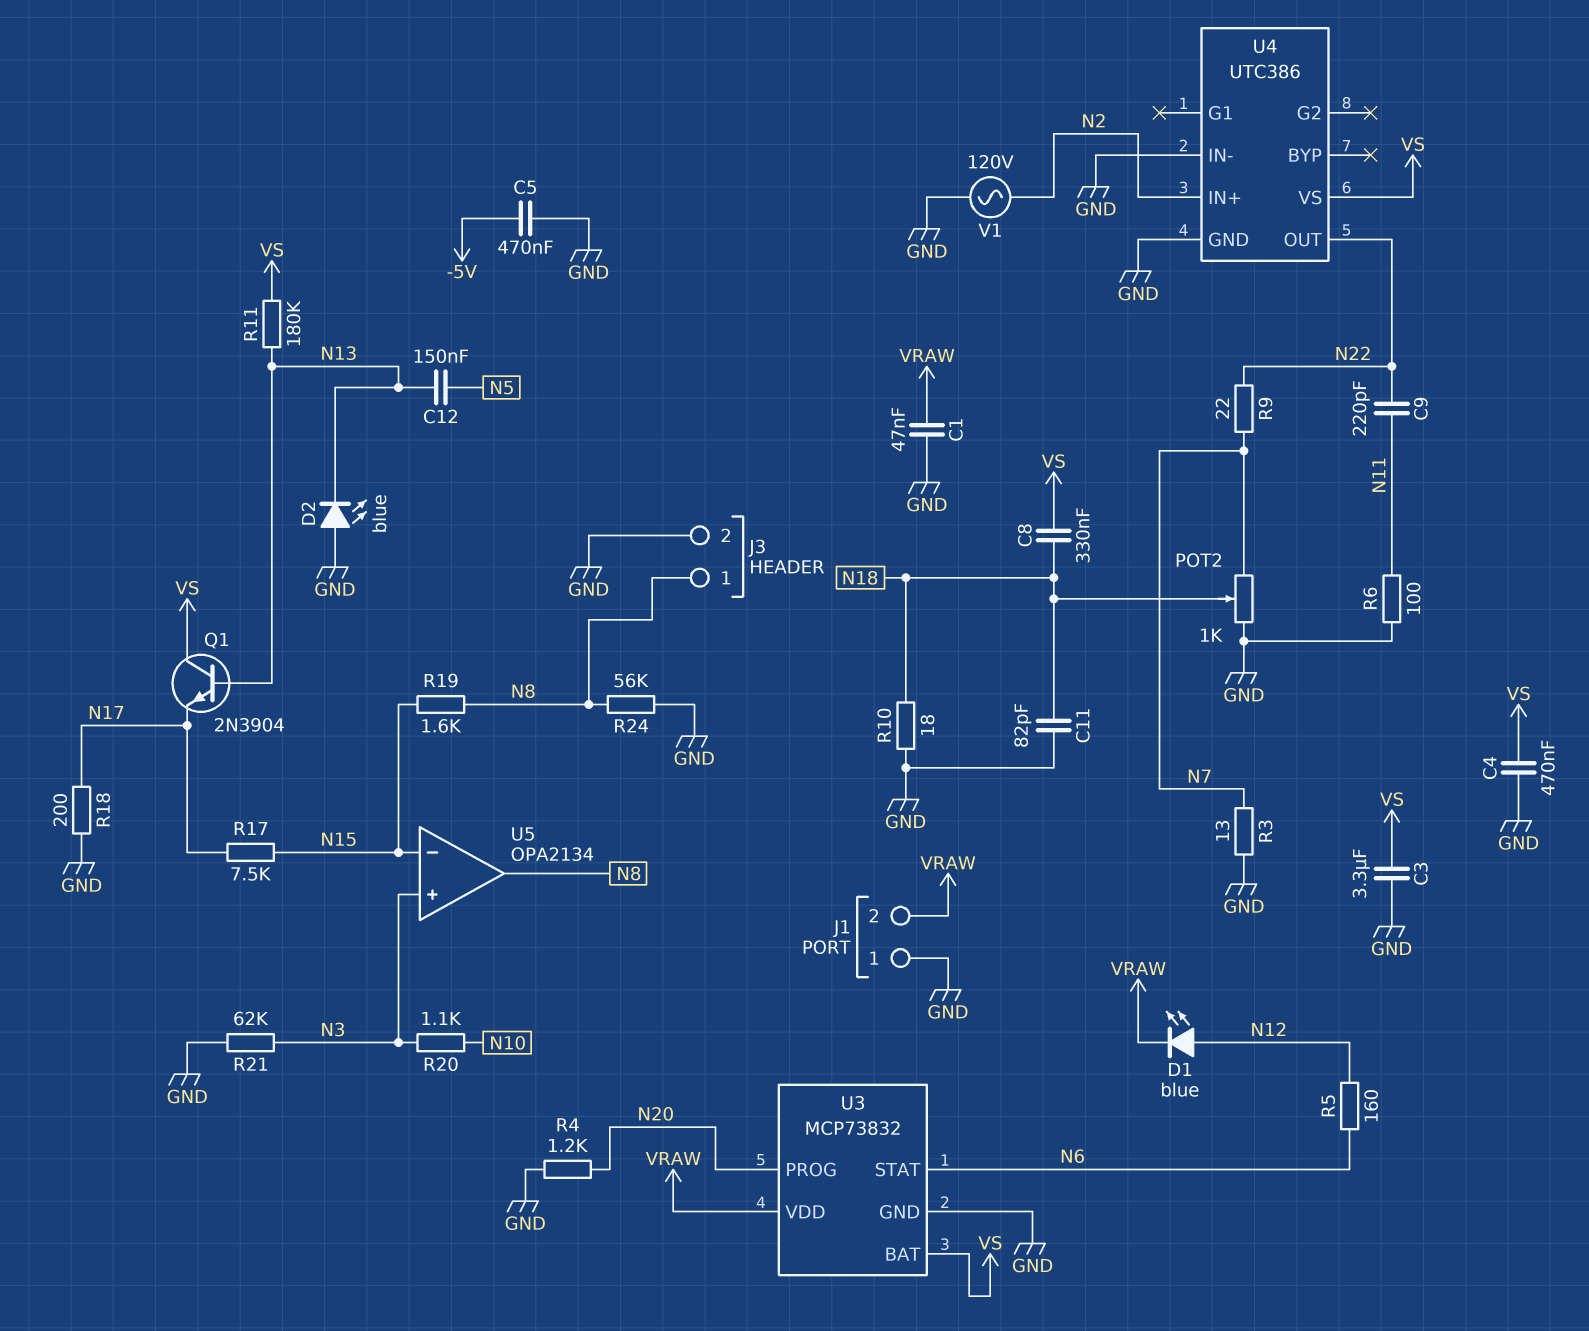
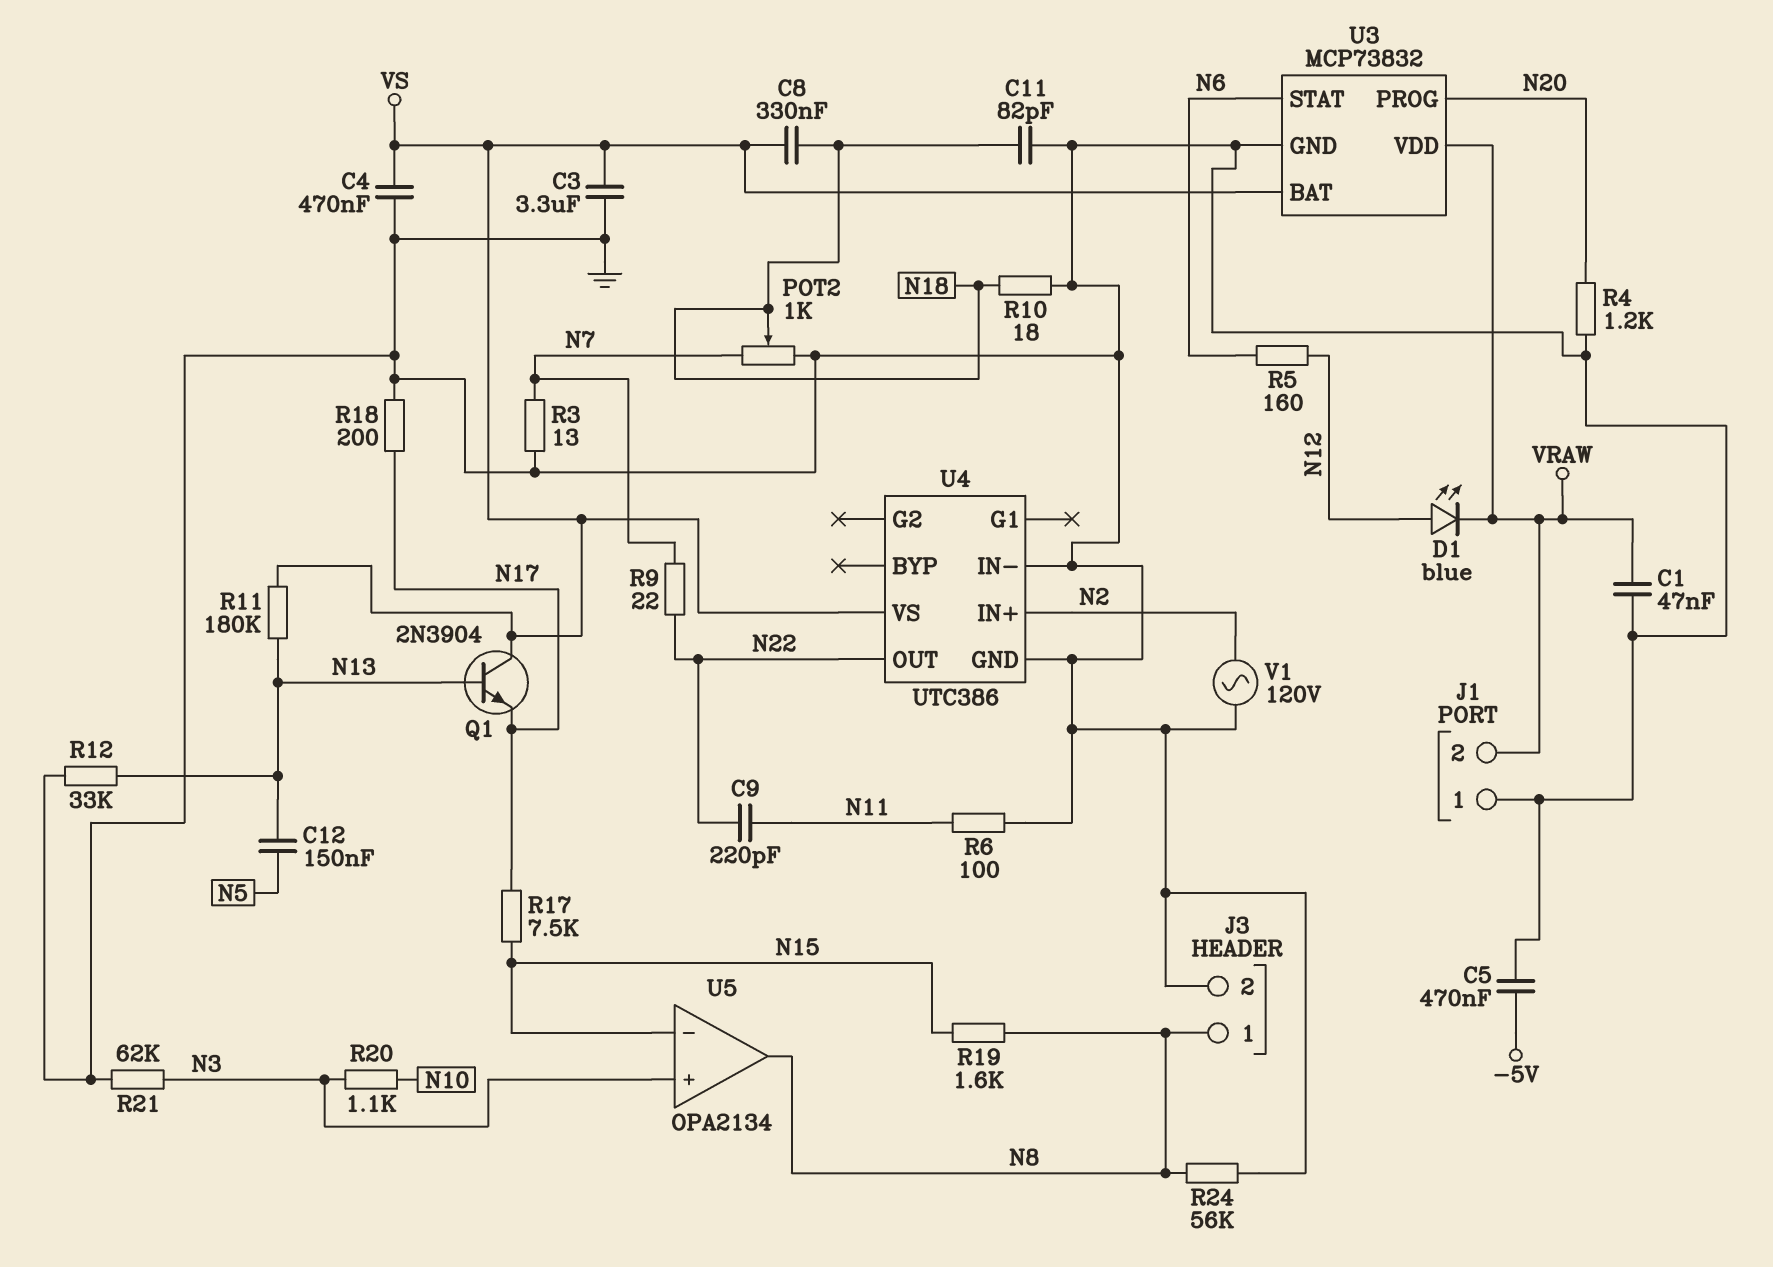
D2: LED blue (A GND, K N13) -> none
R12: none -> 33k (GND, N13)

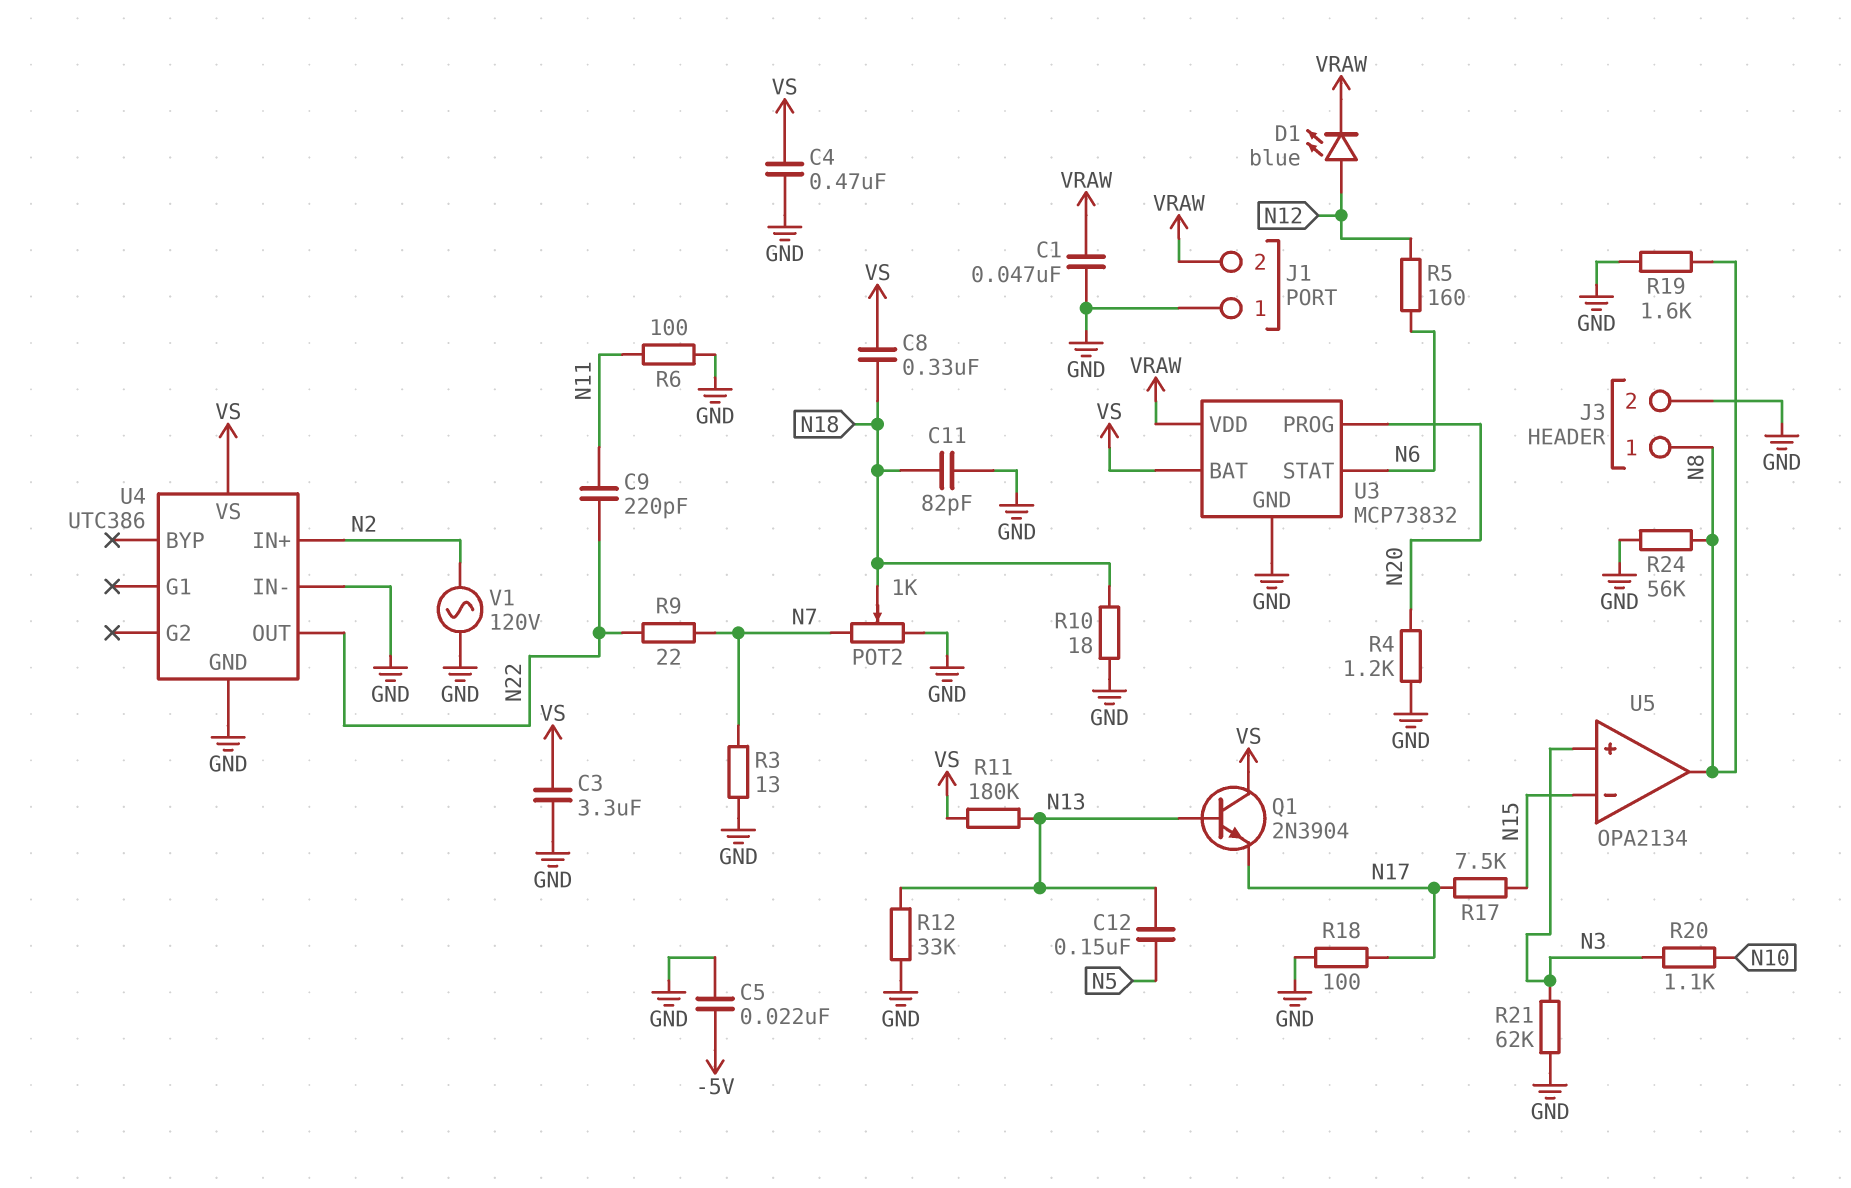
C5: 470nF (-5V, GND) -> 22nF (-5V, GND)
R18: 200 (GND, N17) -> 100 (GND, N17)
R19: 1.6k (N8, N15) -> 1.6k (GND, N8)

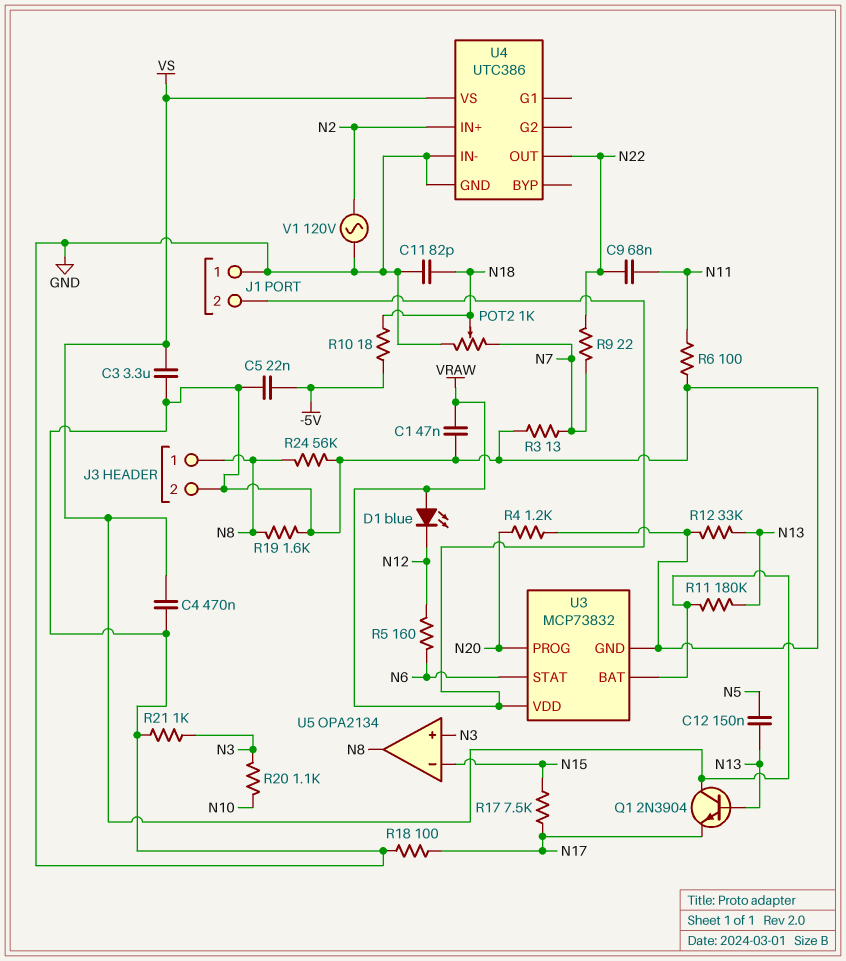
C8: 330nF (N18, VS) -> none
C9: 220pF (N11, N22) -> 68nF (N11, N22)
D1: LED blue (A N12, K VRAW) -> LED blue (A VRAW, K N12)
R10: 18 (GND, N18) -> 18 (-5V, N18)
R21: 62k (GND, N3) -> 1k (GND, N3)

